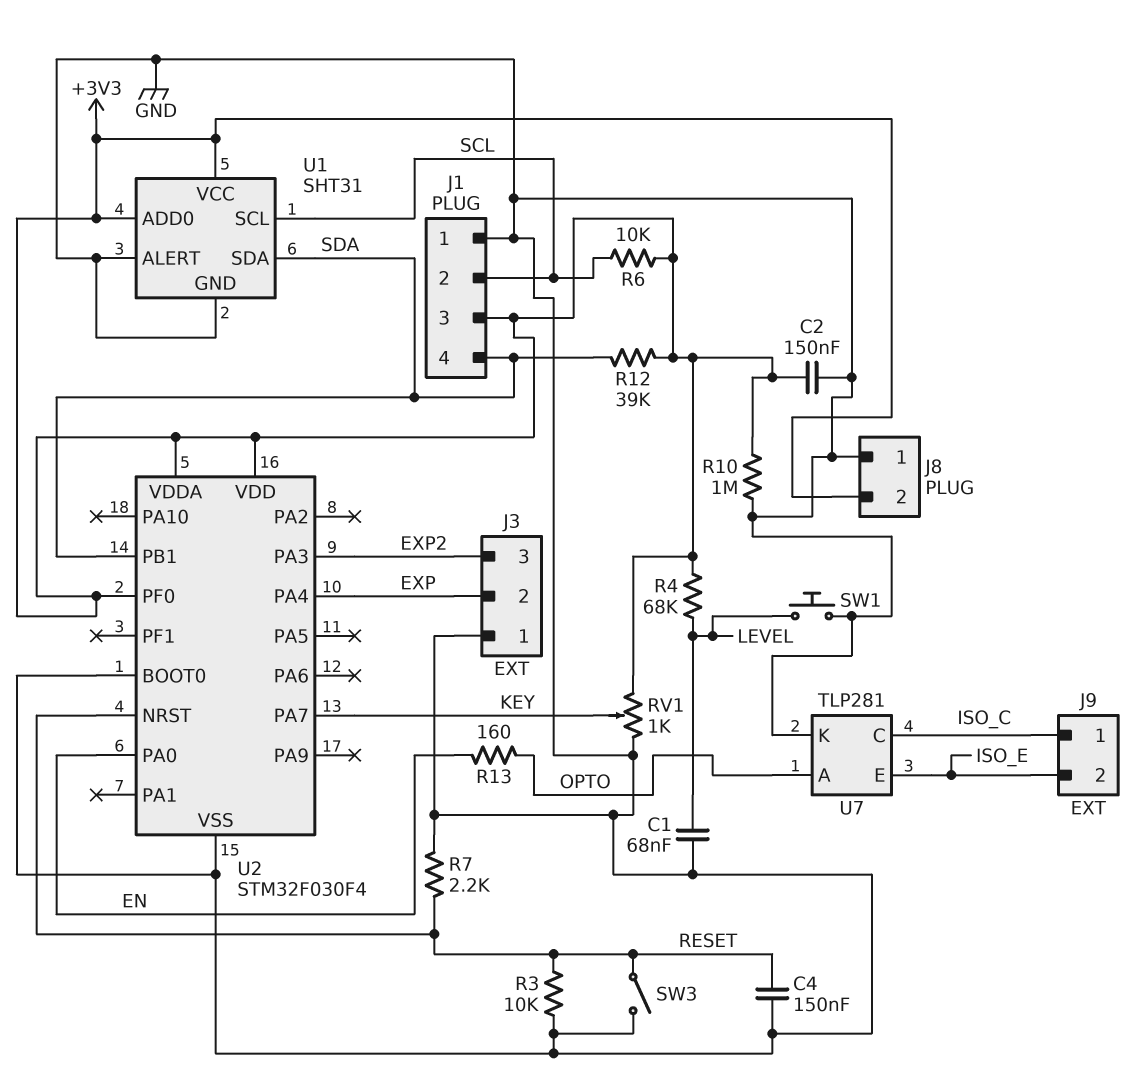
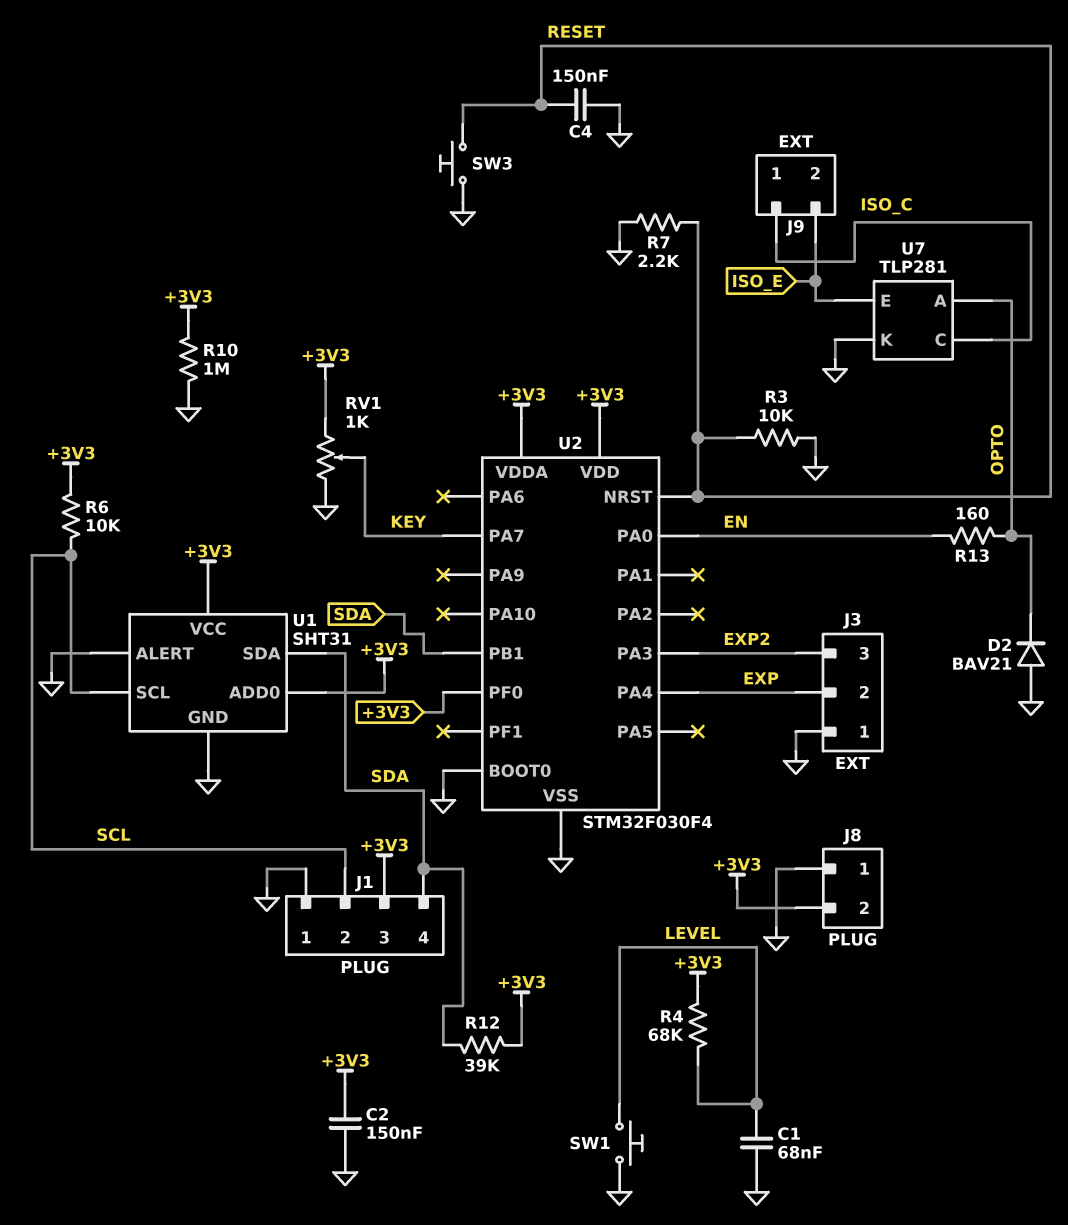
D2: none -> diode BAV21 (A GND, K OPTO)
SW3: switch (GND, RESET) -> button (GND, RESET)

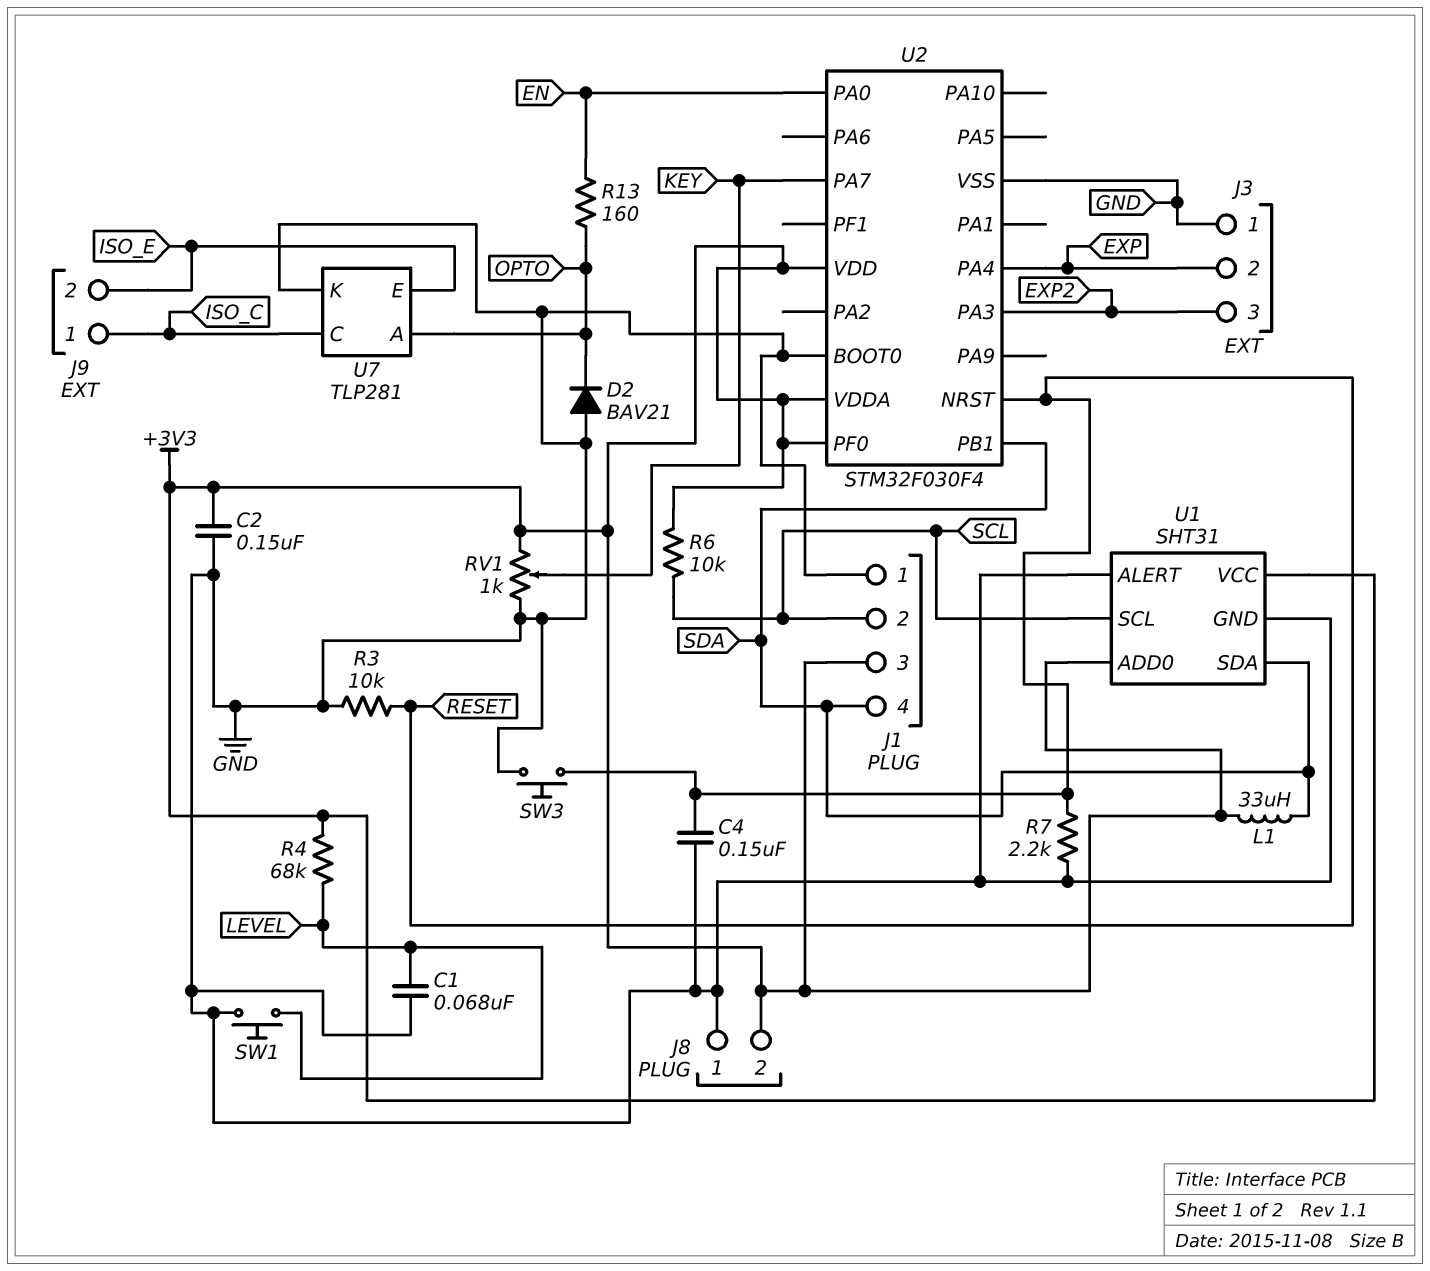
L1: none -> 33uH (+3V3, SDA)
R10: 1M (+3V3, GND) -> none
R12: 39k (+3V3, SDA) -> none

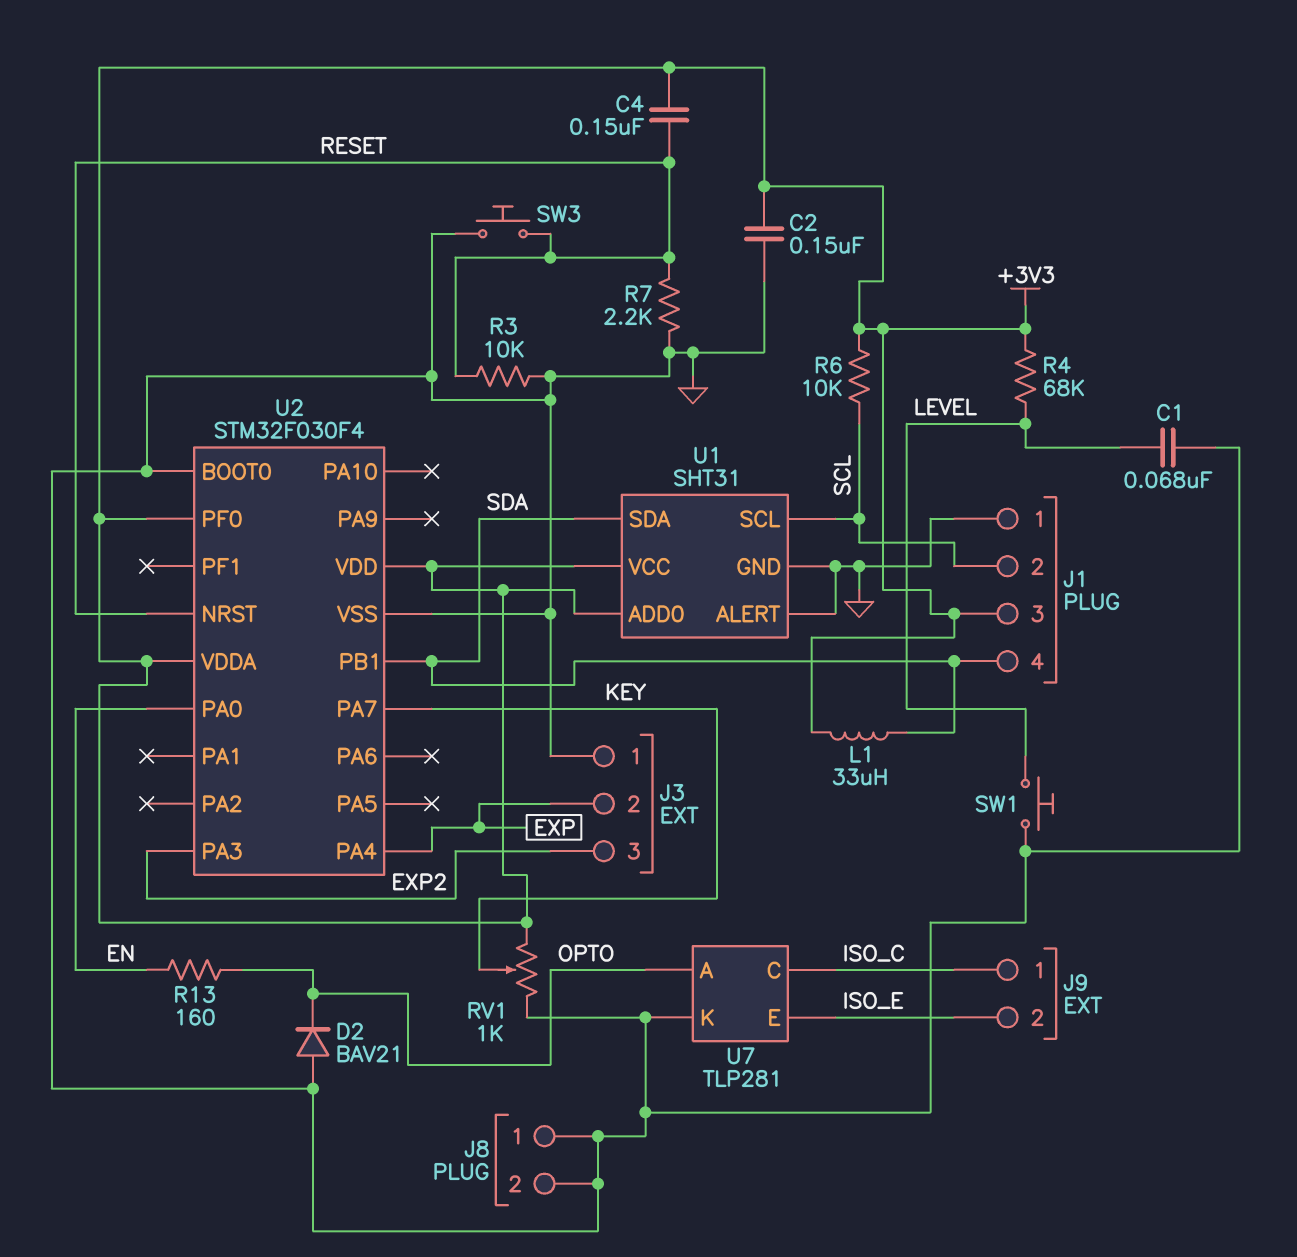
C4: 150nF (GND, RESET) -> 150nF (+3V3, RESET)
J8 pin 2: +3V3 -> GND

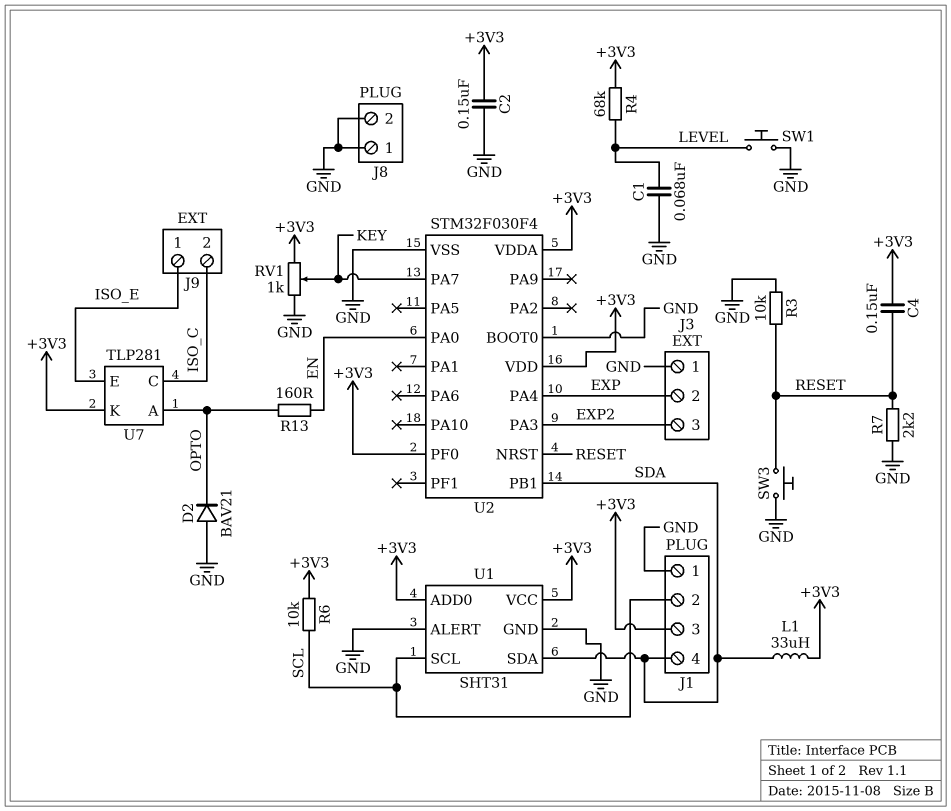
J9 pin 1: ISO_C -> ISO_E
J9 pin 2: ISO_E -> ISO_C
U7 pin K: GND -> +3V3

